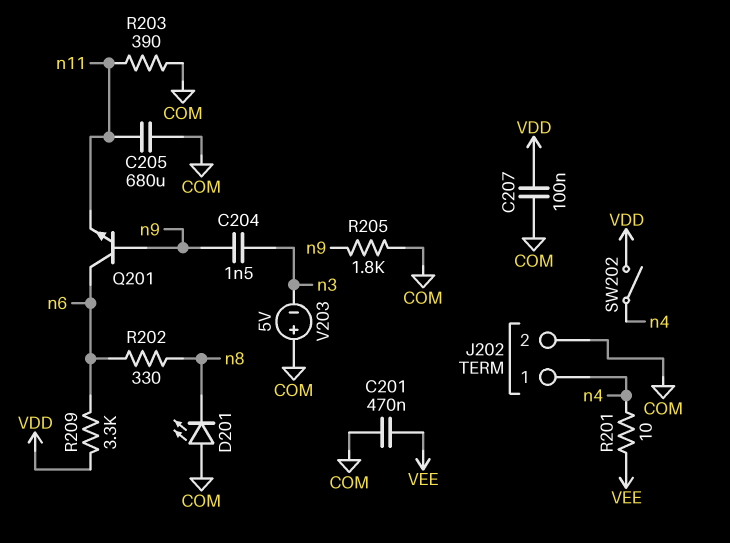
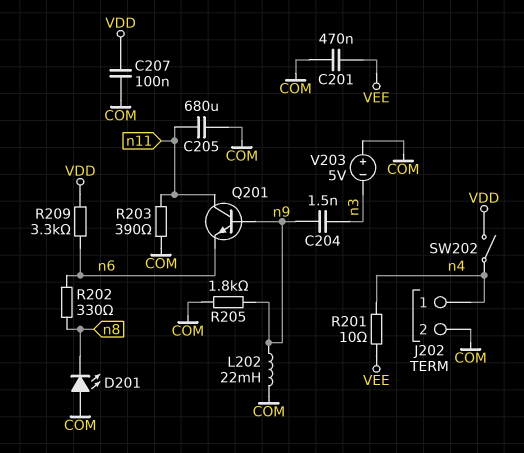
L202: none -> 22mH (COM, n9)
Q201: NPN (B n9, C n6, E n11) -> NPN (B n9, C n11, E n6)

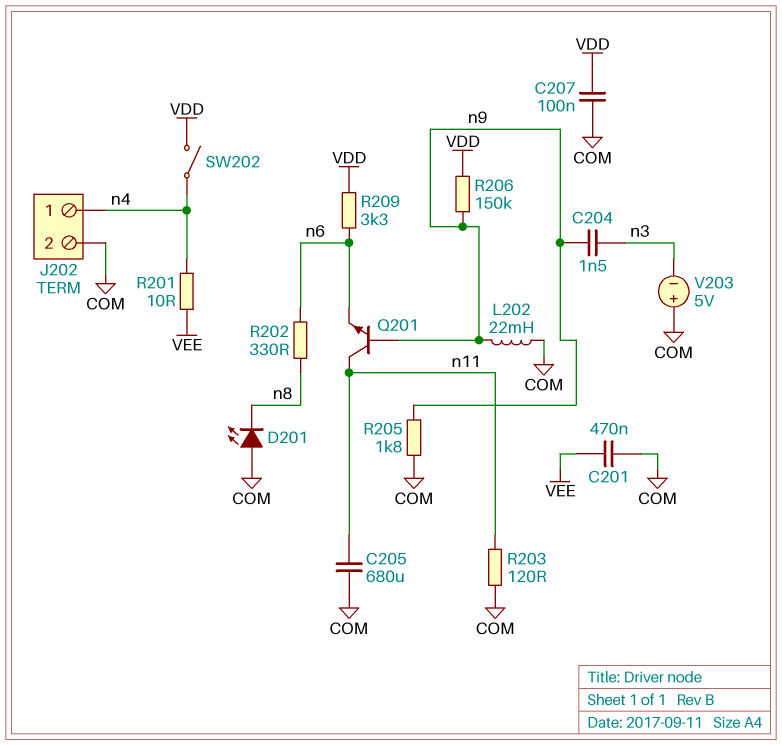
R203: 390 (COM, n11) -> 120 (COM, n11)
R206: none -> 150k (VDD, n9)

